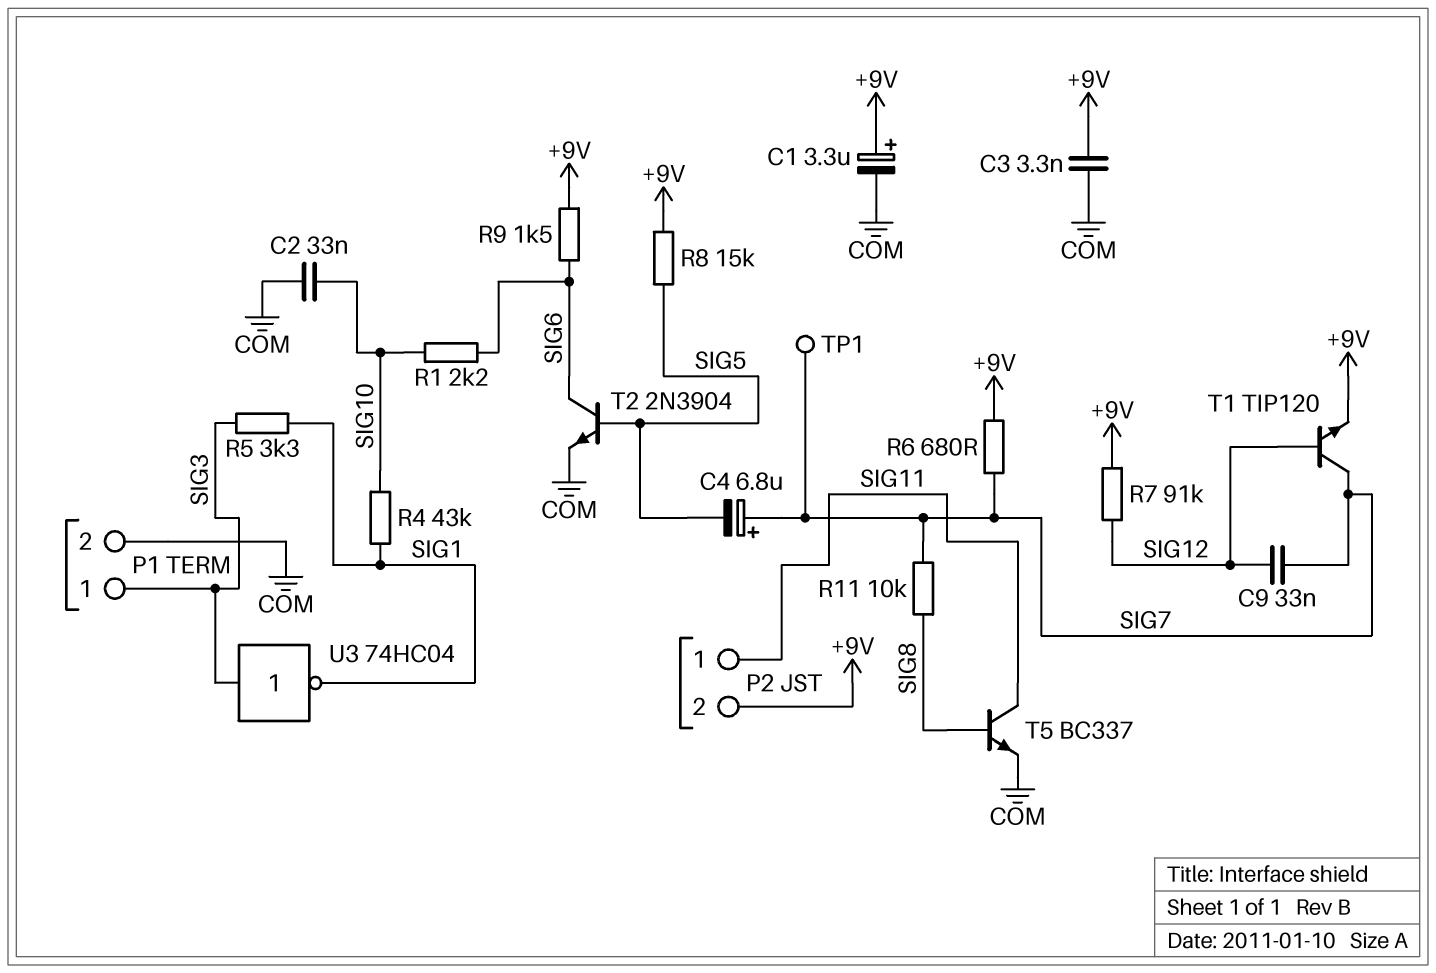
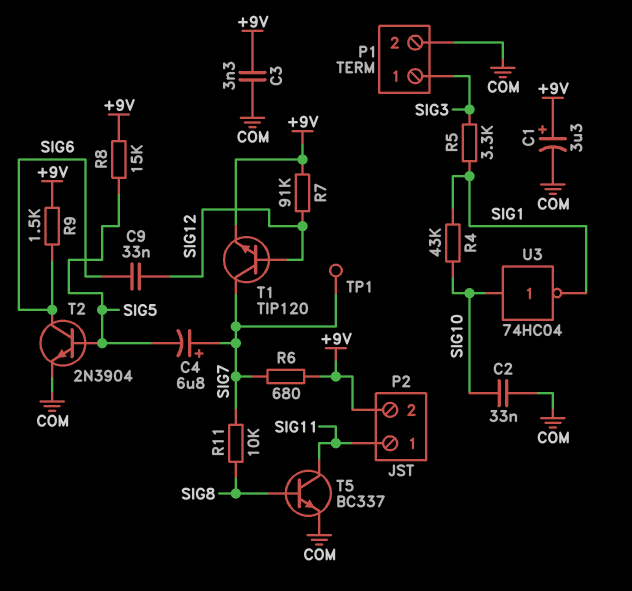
C9: 33nF (SIG7, SIG12) -> 33nF (SIG6, SIG12)
R1: 2.2k (SIG6, SIG10) -> none
U3: NOT 74HC04 (in SIG3, out SIG1) -> NOT 74HC04 (in SIG10, out SIG1)

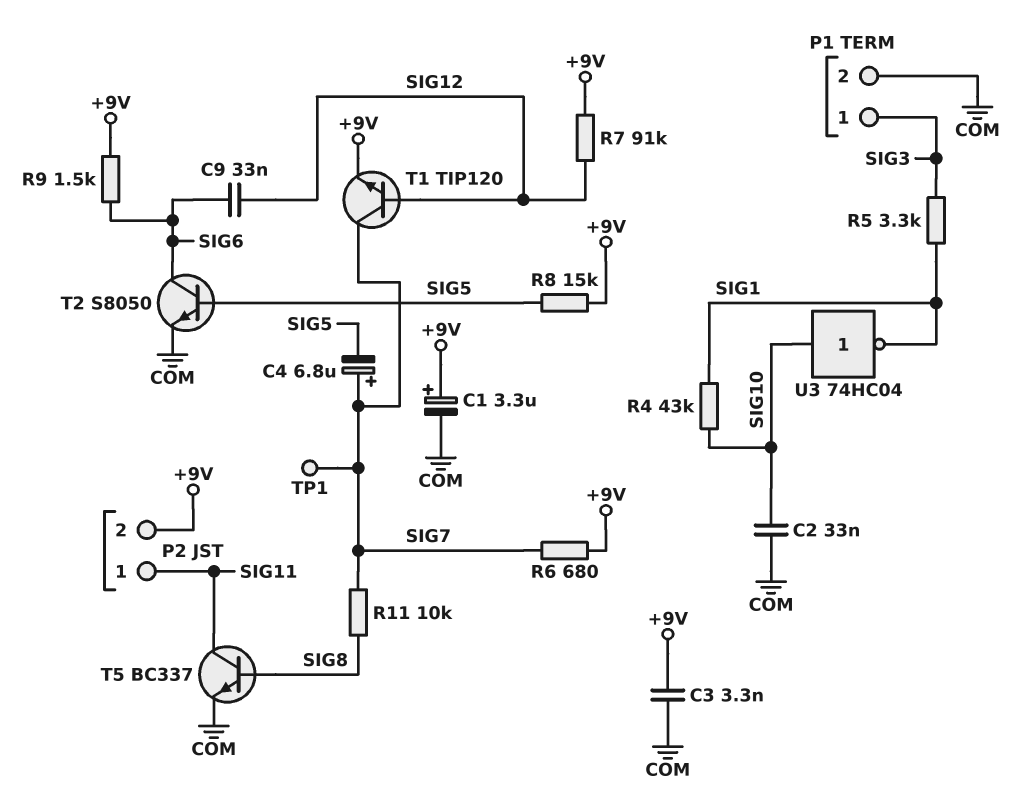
T2: NPN 2N3904 (B SIG5, C SIG6, E COM) -> NPN S8050 (B SIG5, C SIG6, E COM)

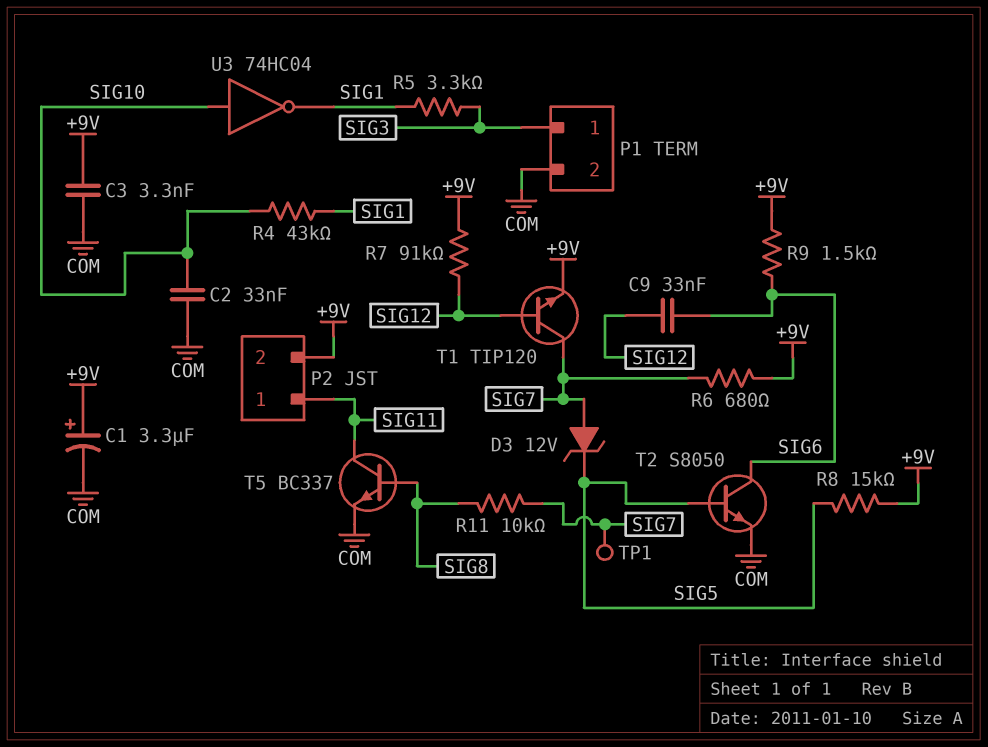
C4: 6.8uF (plus SIG7, minus SIG5) -> none
D3: none -> zener 12V (A SIG7, K SIG5)

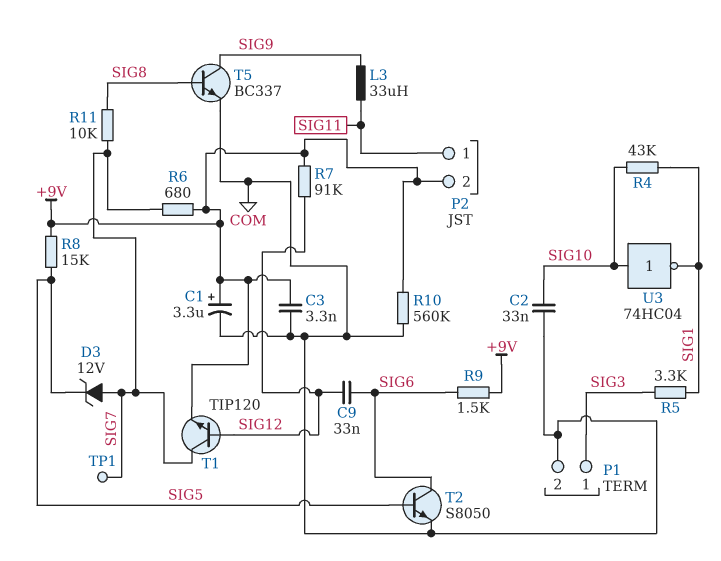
L3: none -> 33uH (SIG9, SIG11)
R10: none -> 560k (+9V, COM)
T5: NPN BC337 (B SIG8, C SIG11, E COM) -> NPN BC337 (B SIG8, C SIG9, E COM)

